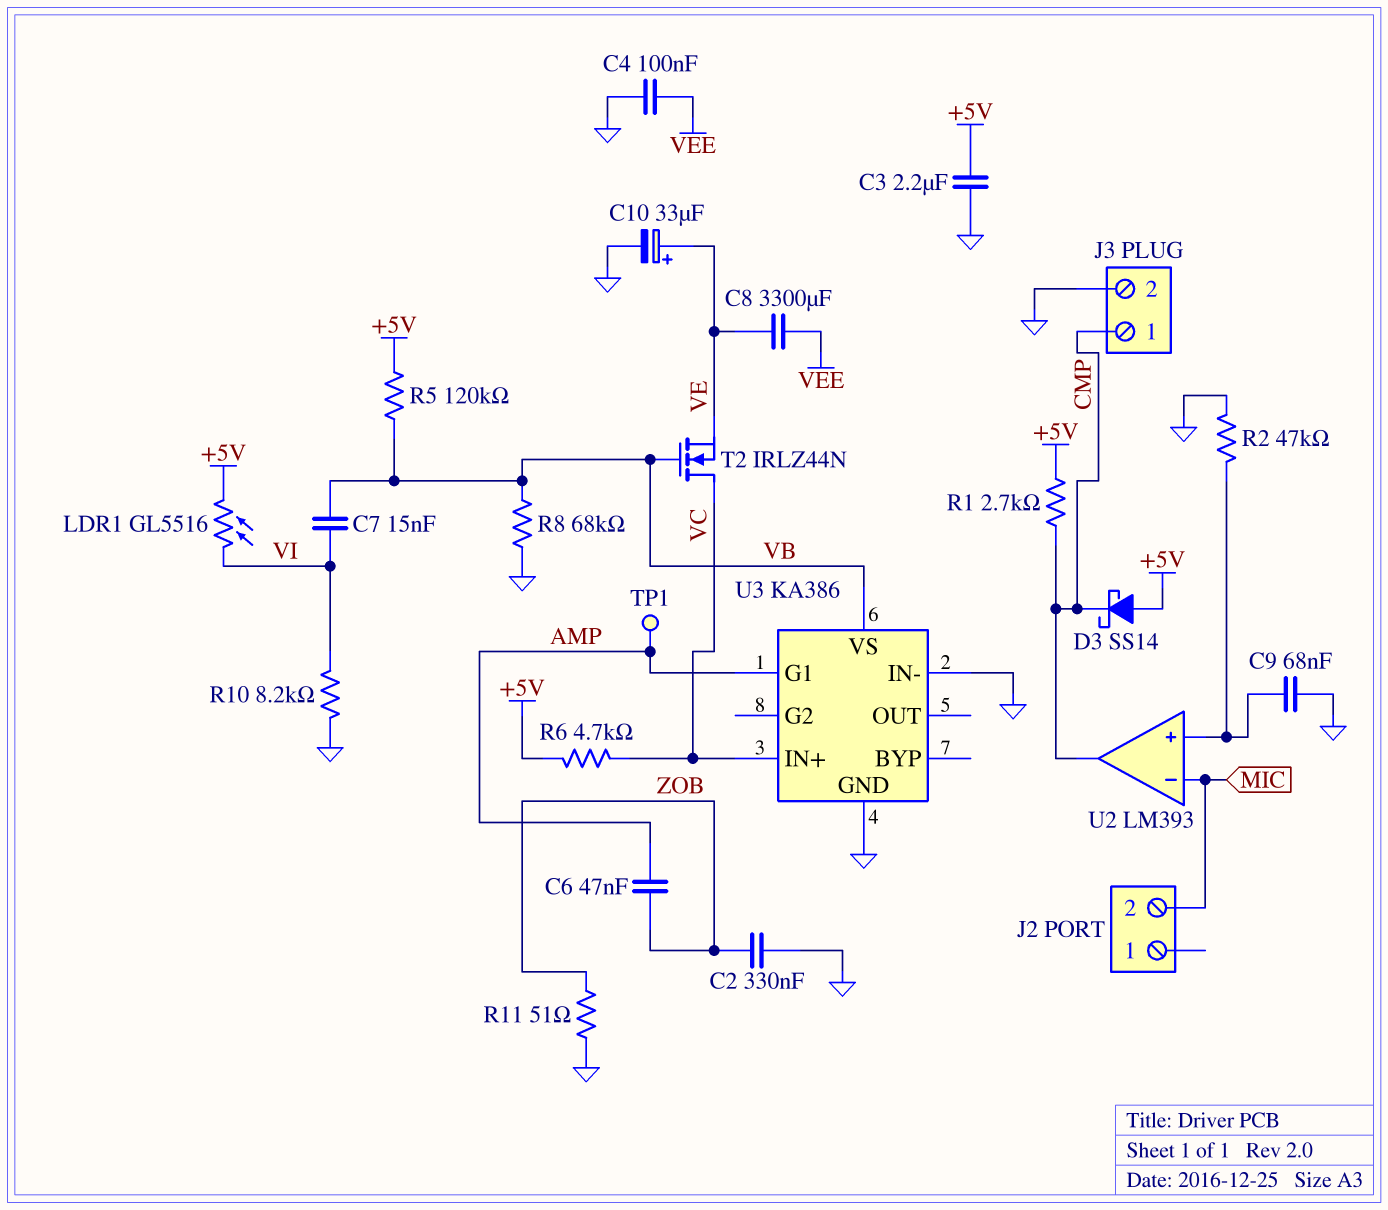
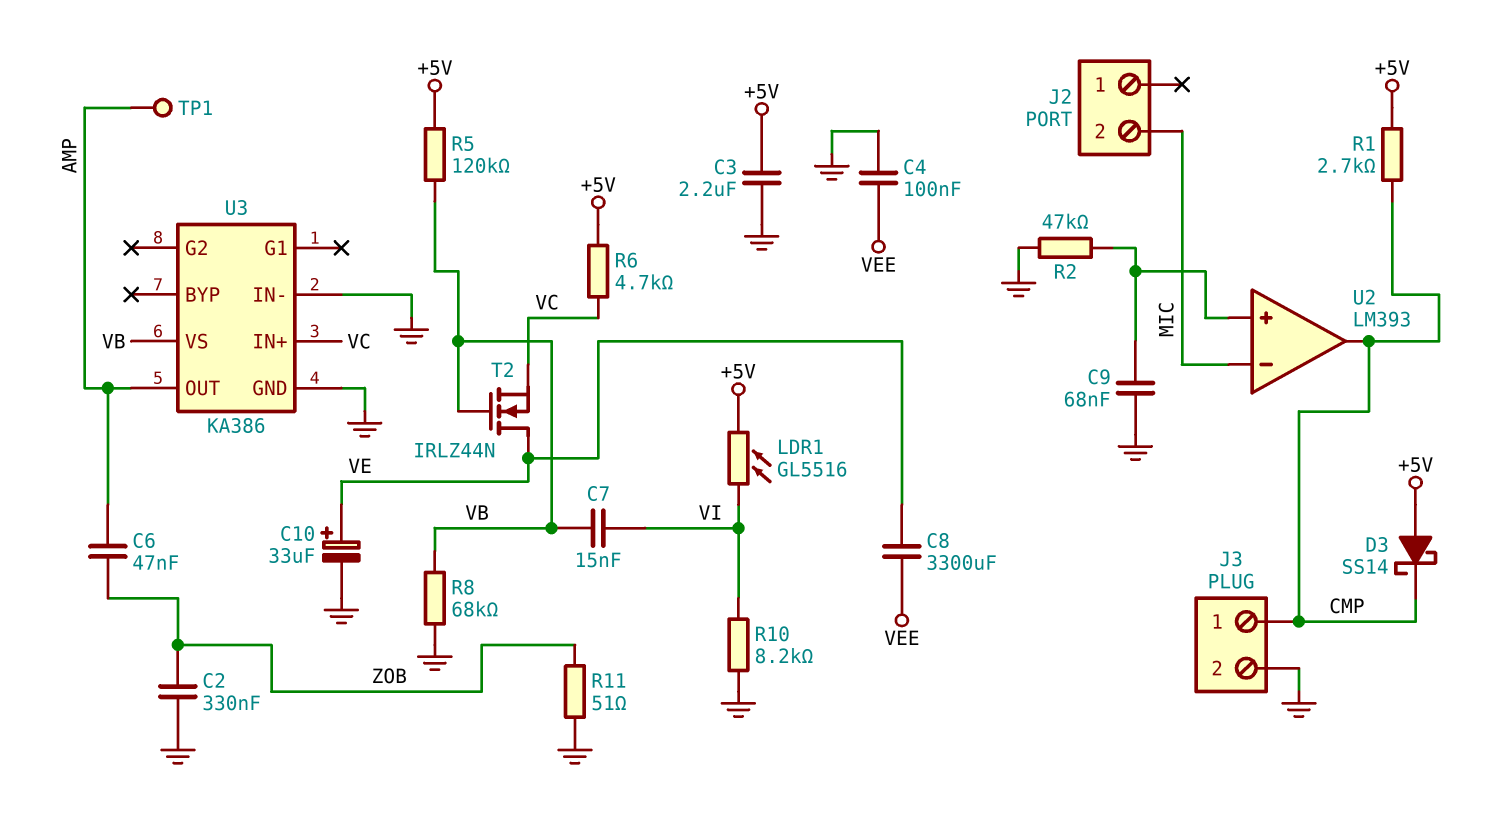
T2: NMOS IRLZ44N (G VB, D VC, S VE) -> NMOS IRLZ44N (G VB, D VE, S VC)
U3 pin G1: AMP -> none
U3 pin OUT: none -> AMP

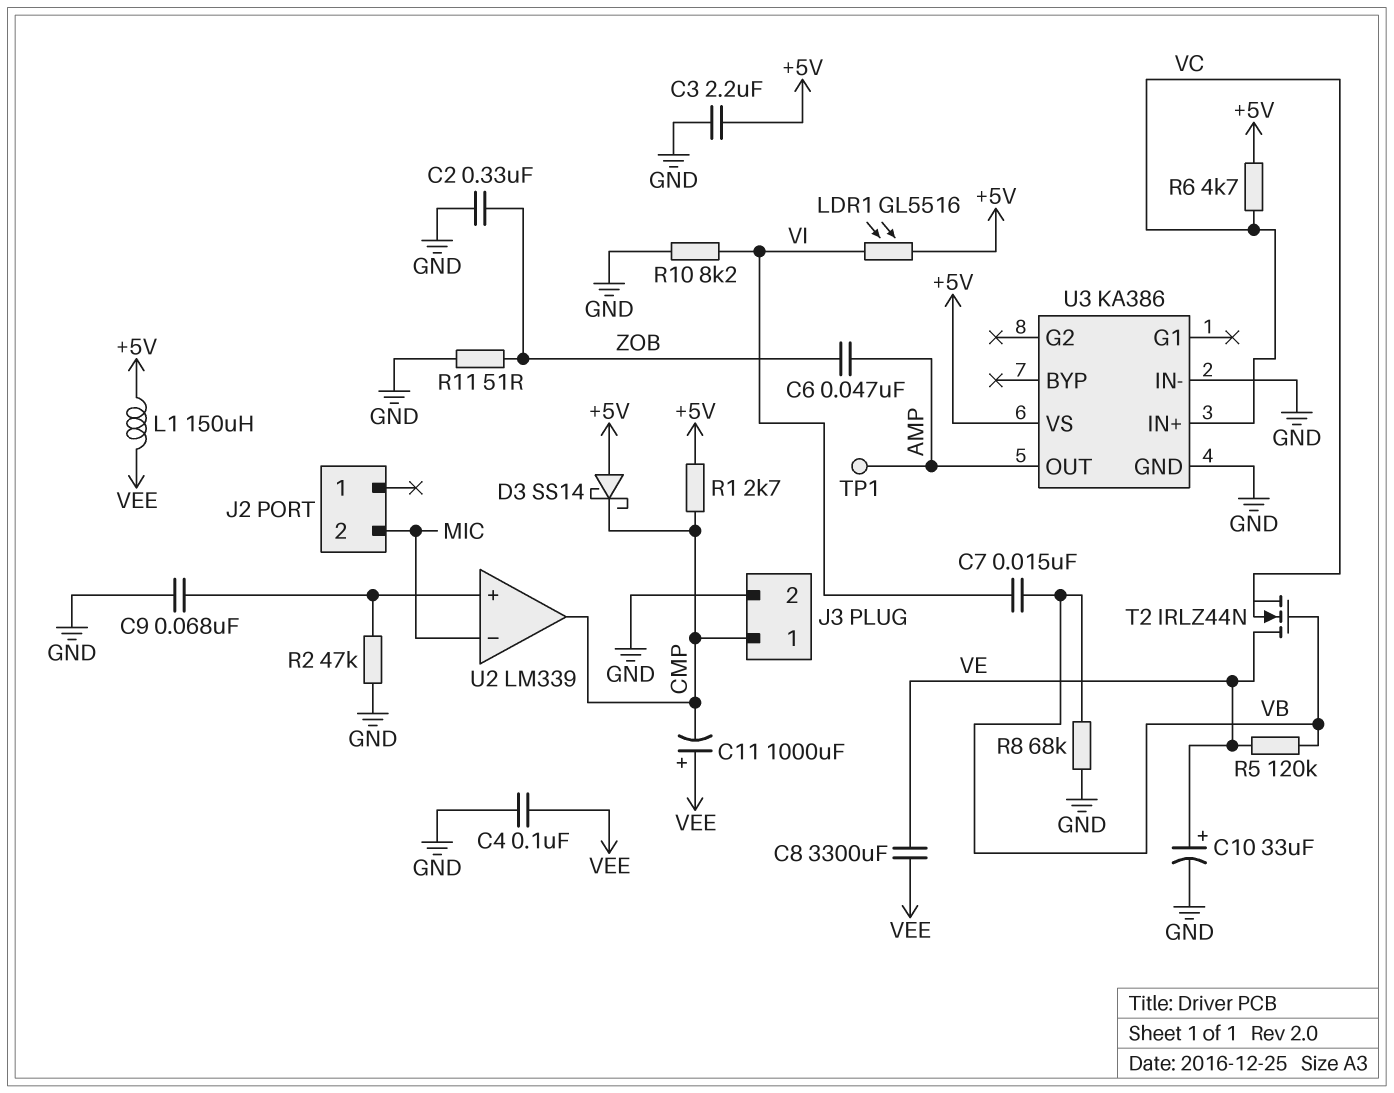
C11: none -> 1000uF (plus VEE, minus CMP)
L1: none -> 150uH (+5V, VEE)
R5: 120k (+5V, VB) -> 120k (VB, VE)
U2: LM393 -> LM339
U3 pin VS: VB -> +5V

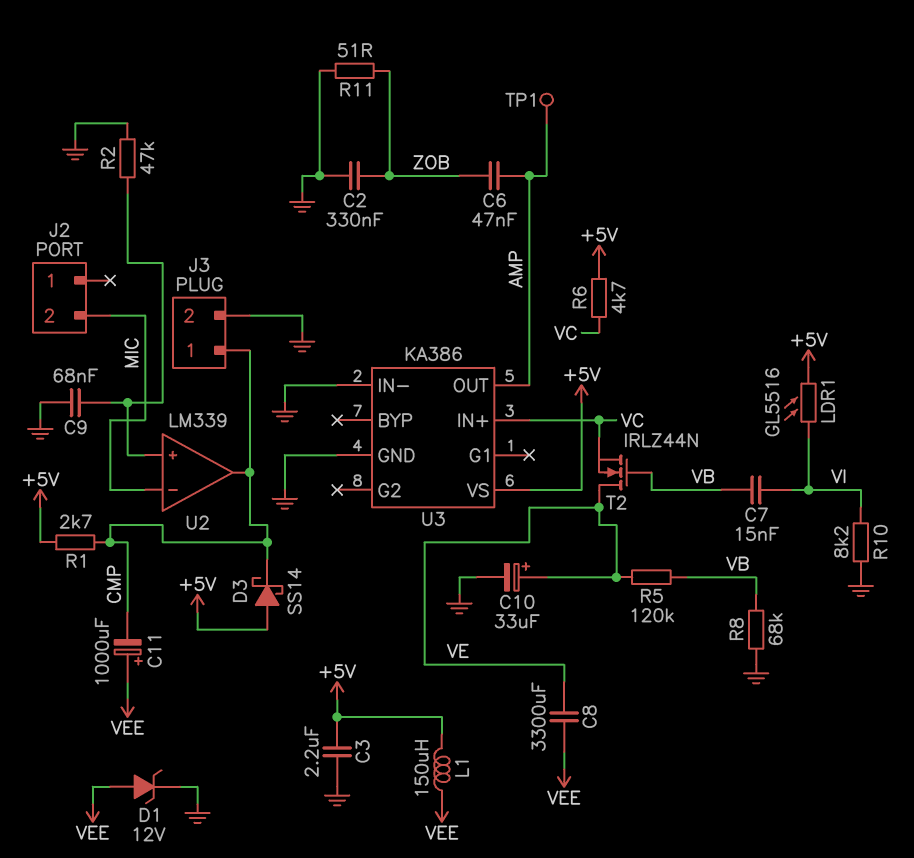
C4: 100nF (GND, VEE) -> none
D1: none -> zener 12V (A VEE, K GND)

